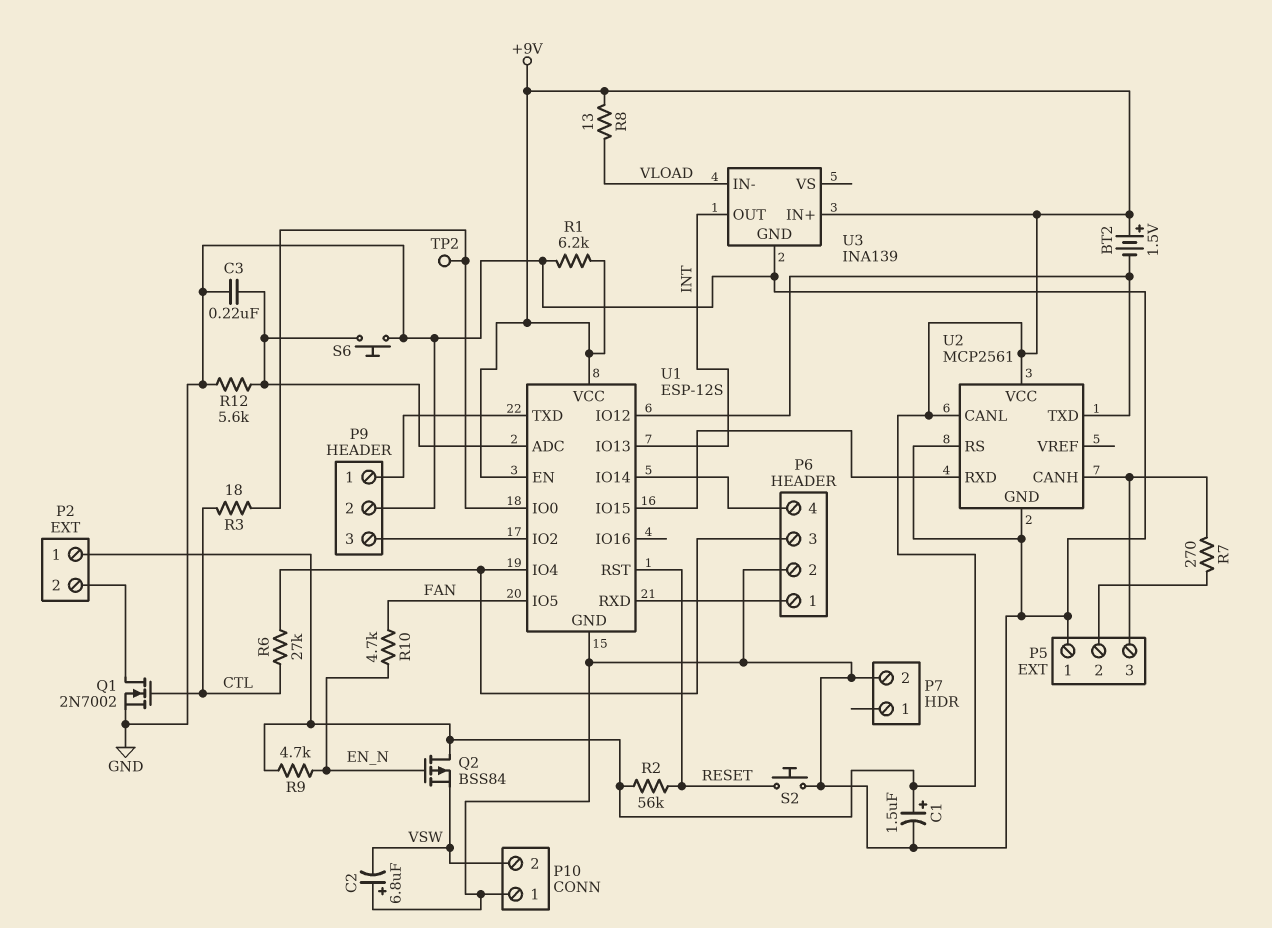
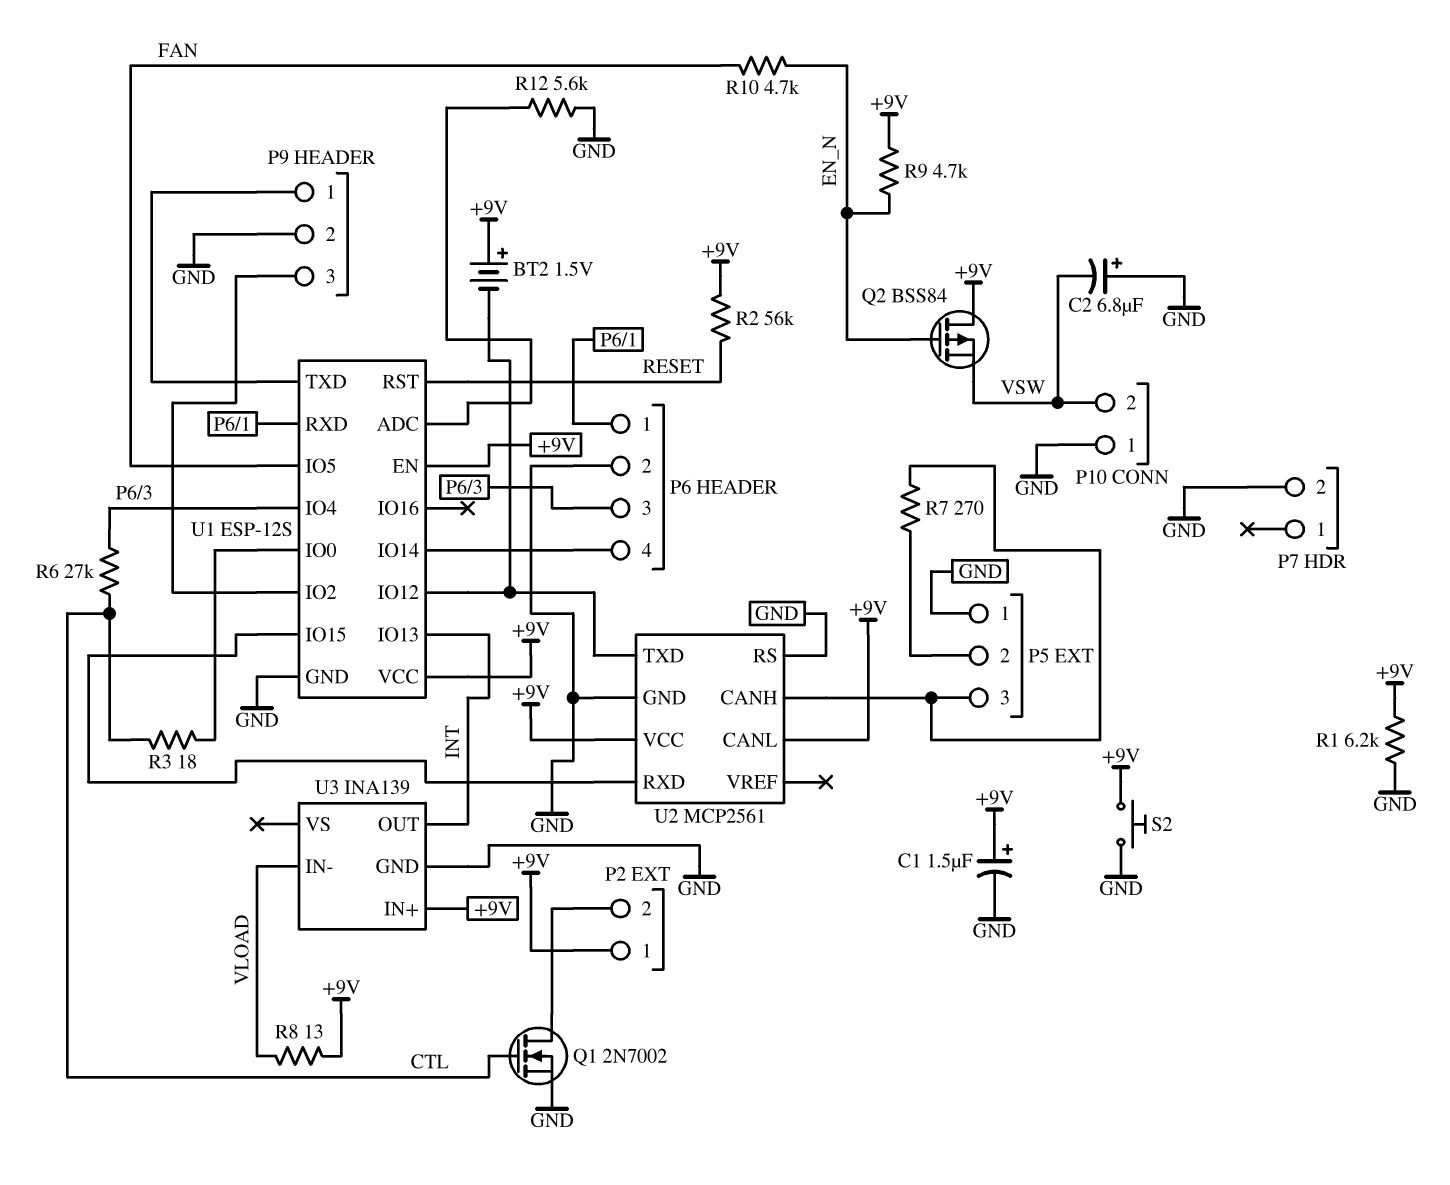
C3: 220nF (GND, U1/ADC) -> none
S2: button (GND, RESET) -> button (+9V, GND)
S6: button (GND, U1/ADC) -> none
TP2: test point (U1/IO0) -> none

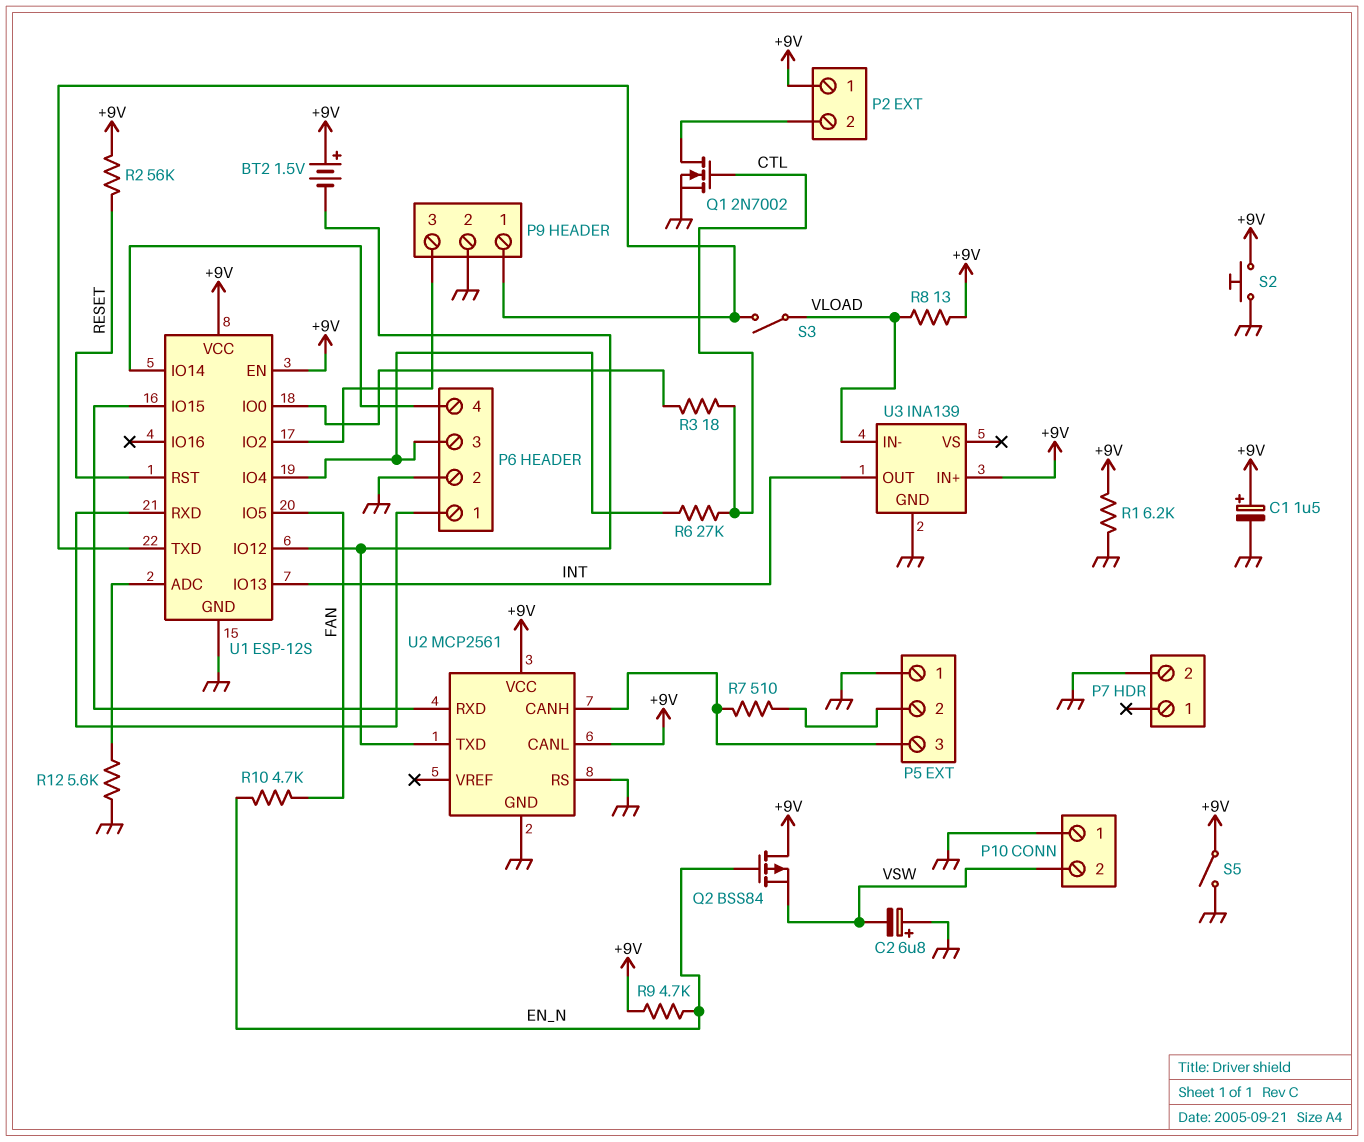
R7: 270 (P5/2, P5/3) -> 510 (P5/2, P5/3)
S3: none -> switch (P9/1, VLOAD)
S5: none -> switch (+9V, GND)

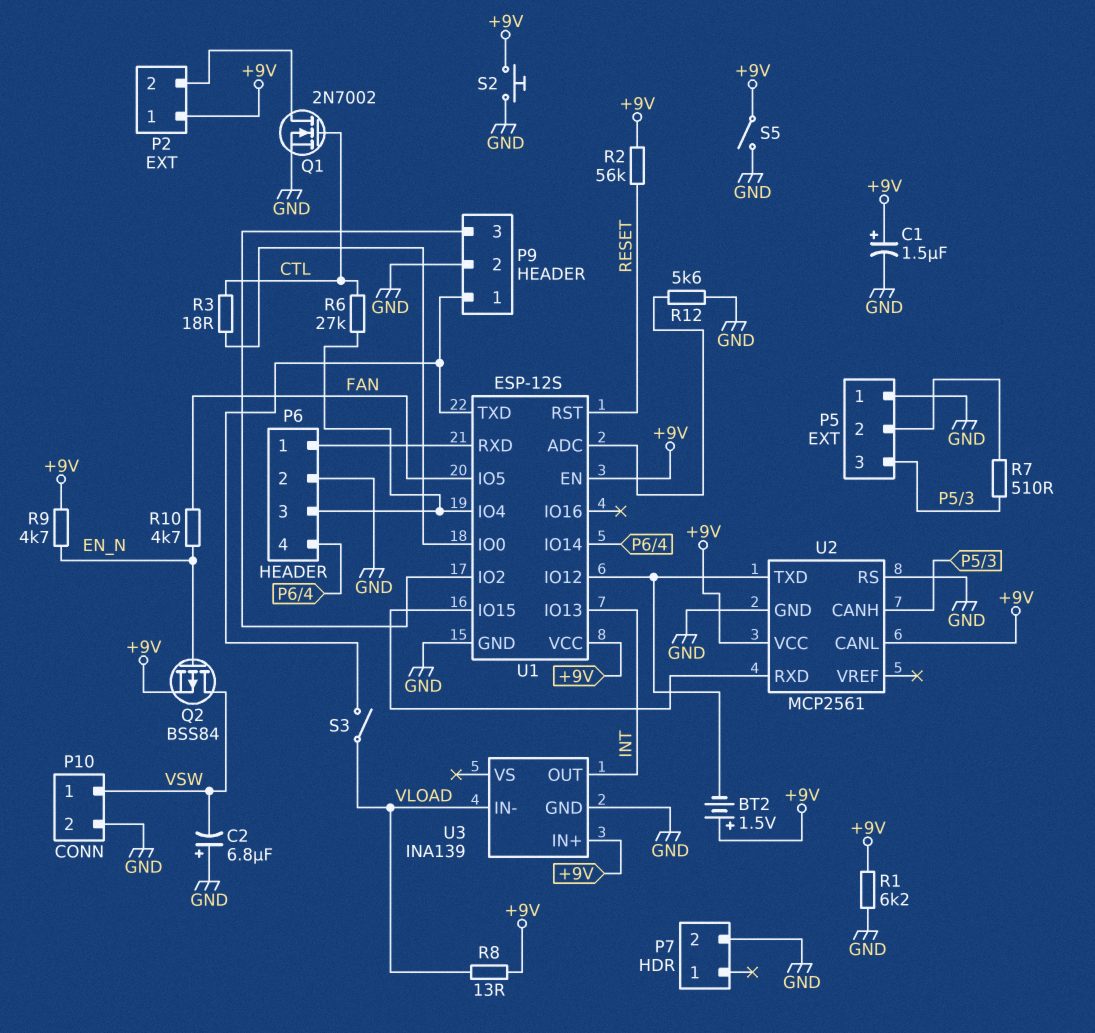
P10 pin 1: GND -> VSW
P10 pin 2: VSW -> GND
Q2: PMOS BSS84 (G EN_N, D +9V, S VSW) -> PMOS BSS84 (G EN_N, D VSW, S +9V)

